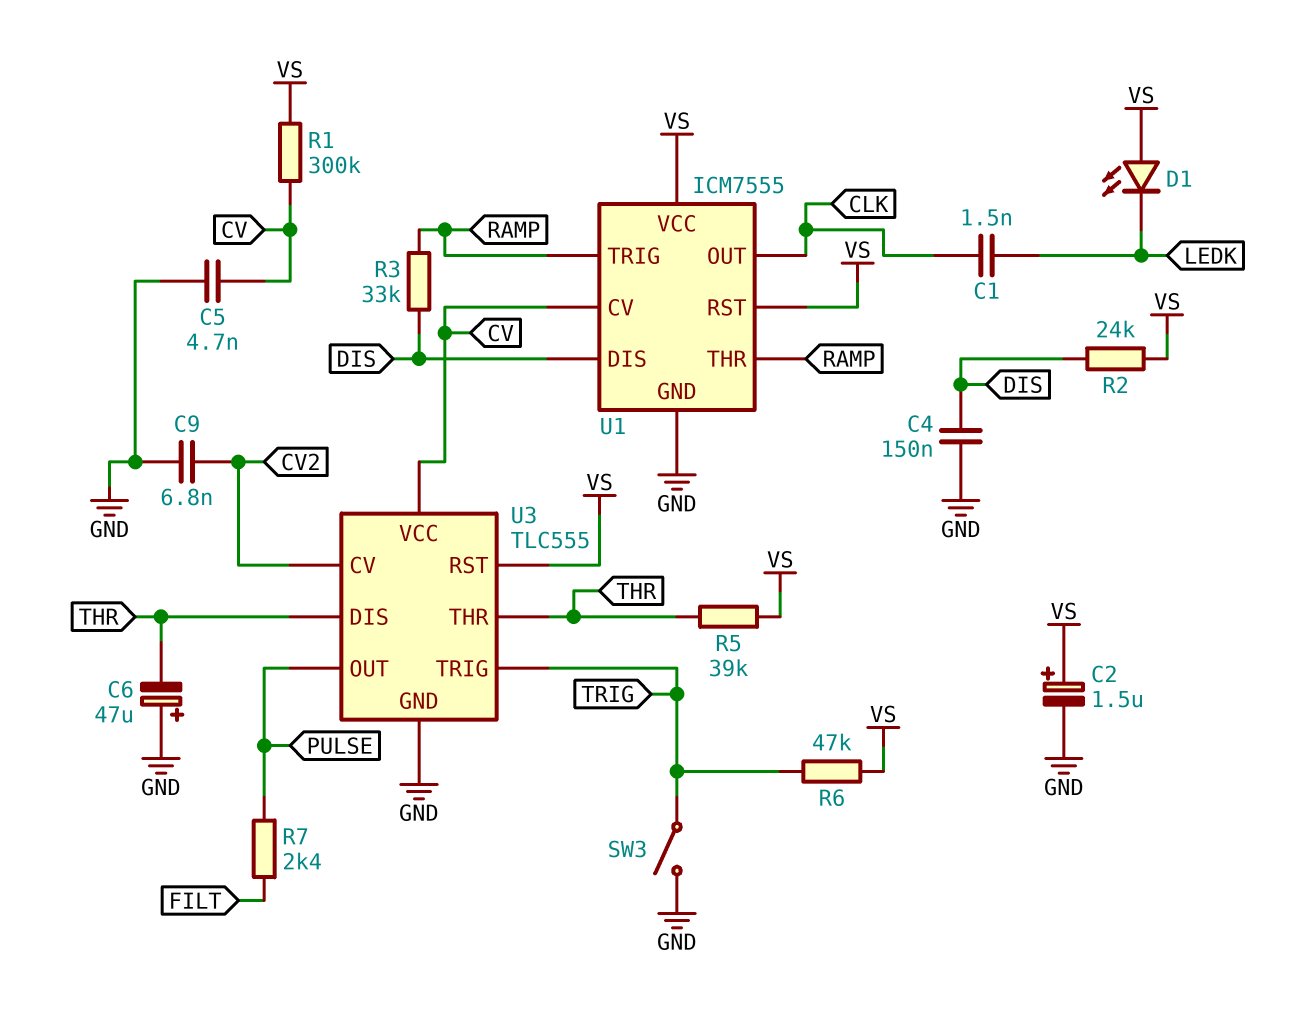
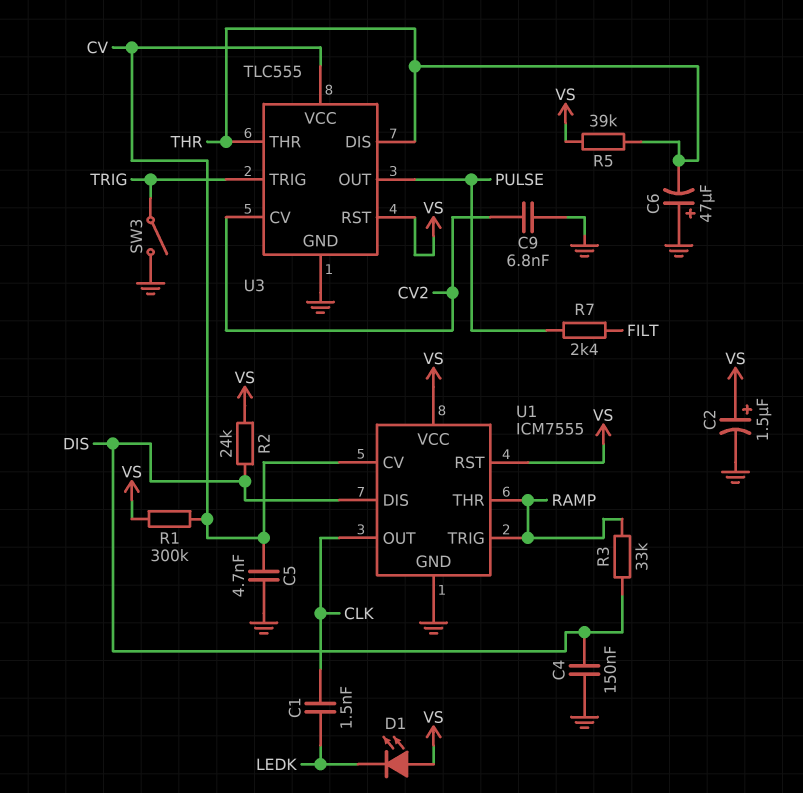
R6: 47k (TRIG, VS) -> none

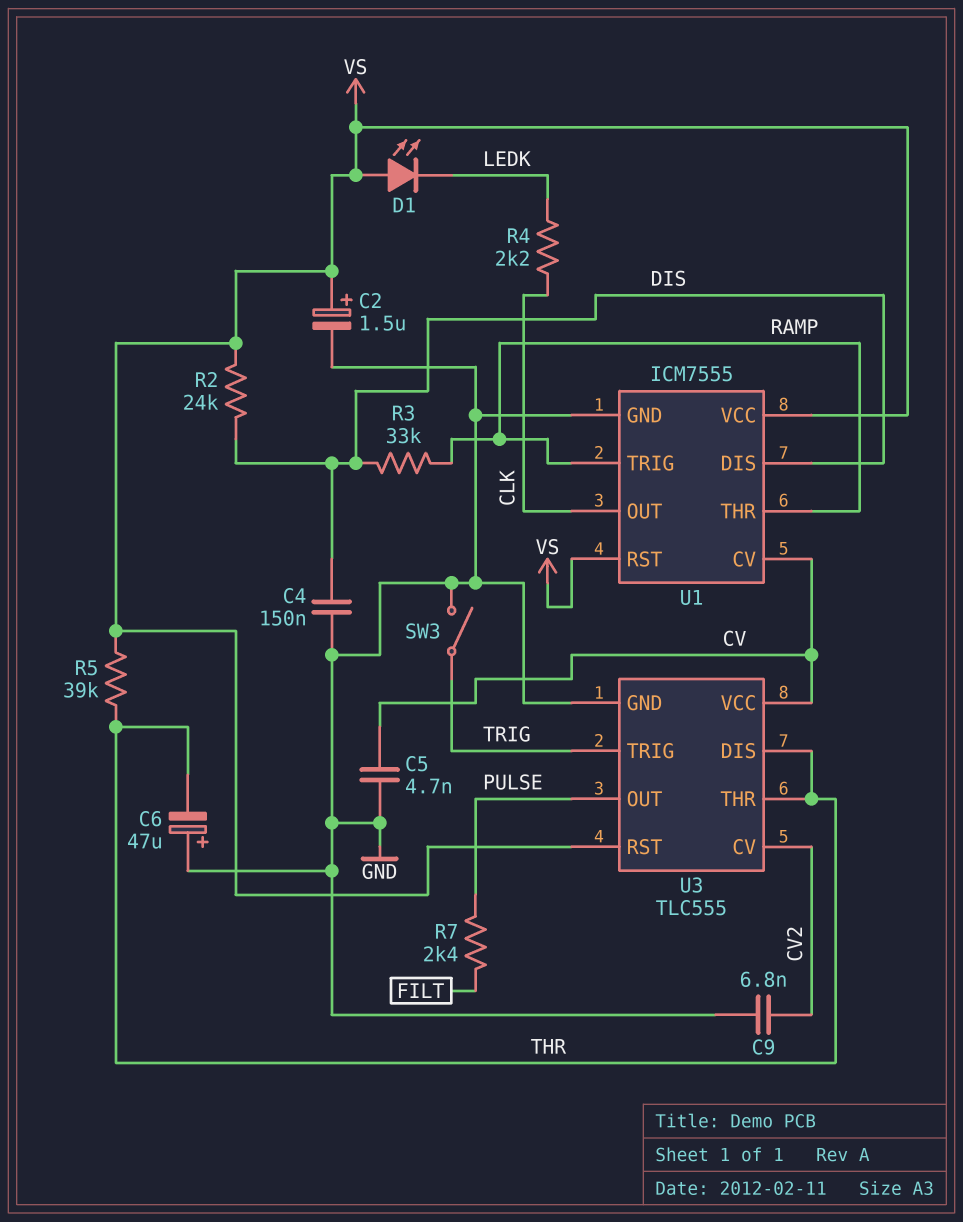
C1: 1.5nF (CLK, LEDK) -> none
R1: 300k (CV, VS) -> none
R4: none -> 2.2k (CLK, LEDK)

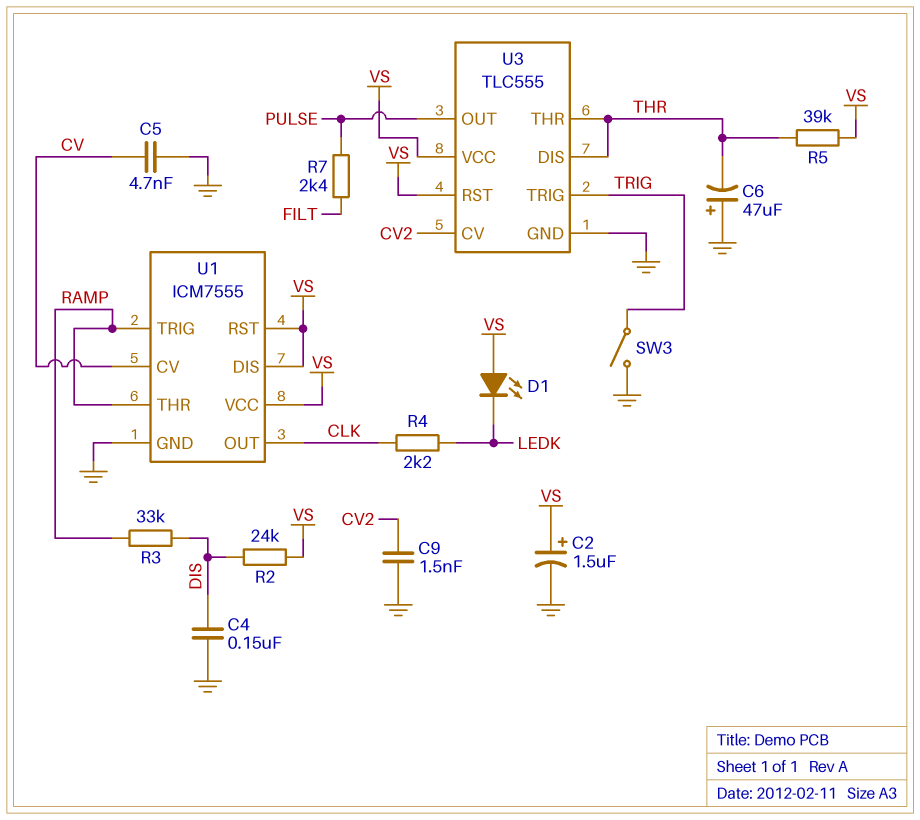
C9: 6.8nF (CV2, GND) -> 1.5nF (CV2, GND)
U1 pin DIS: DIS -> VS
U3 pin VCC: CV -> VS

